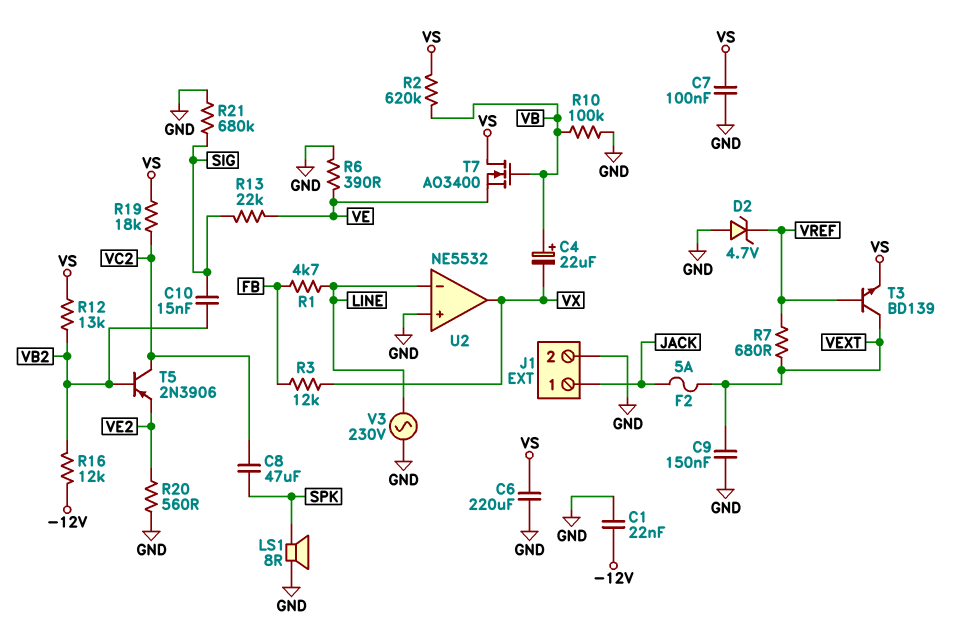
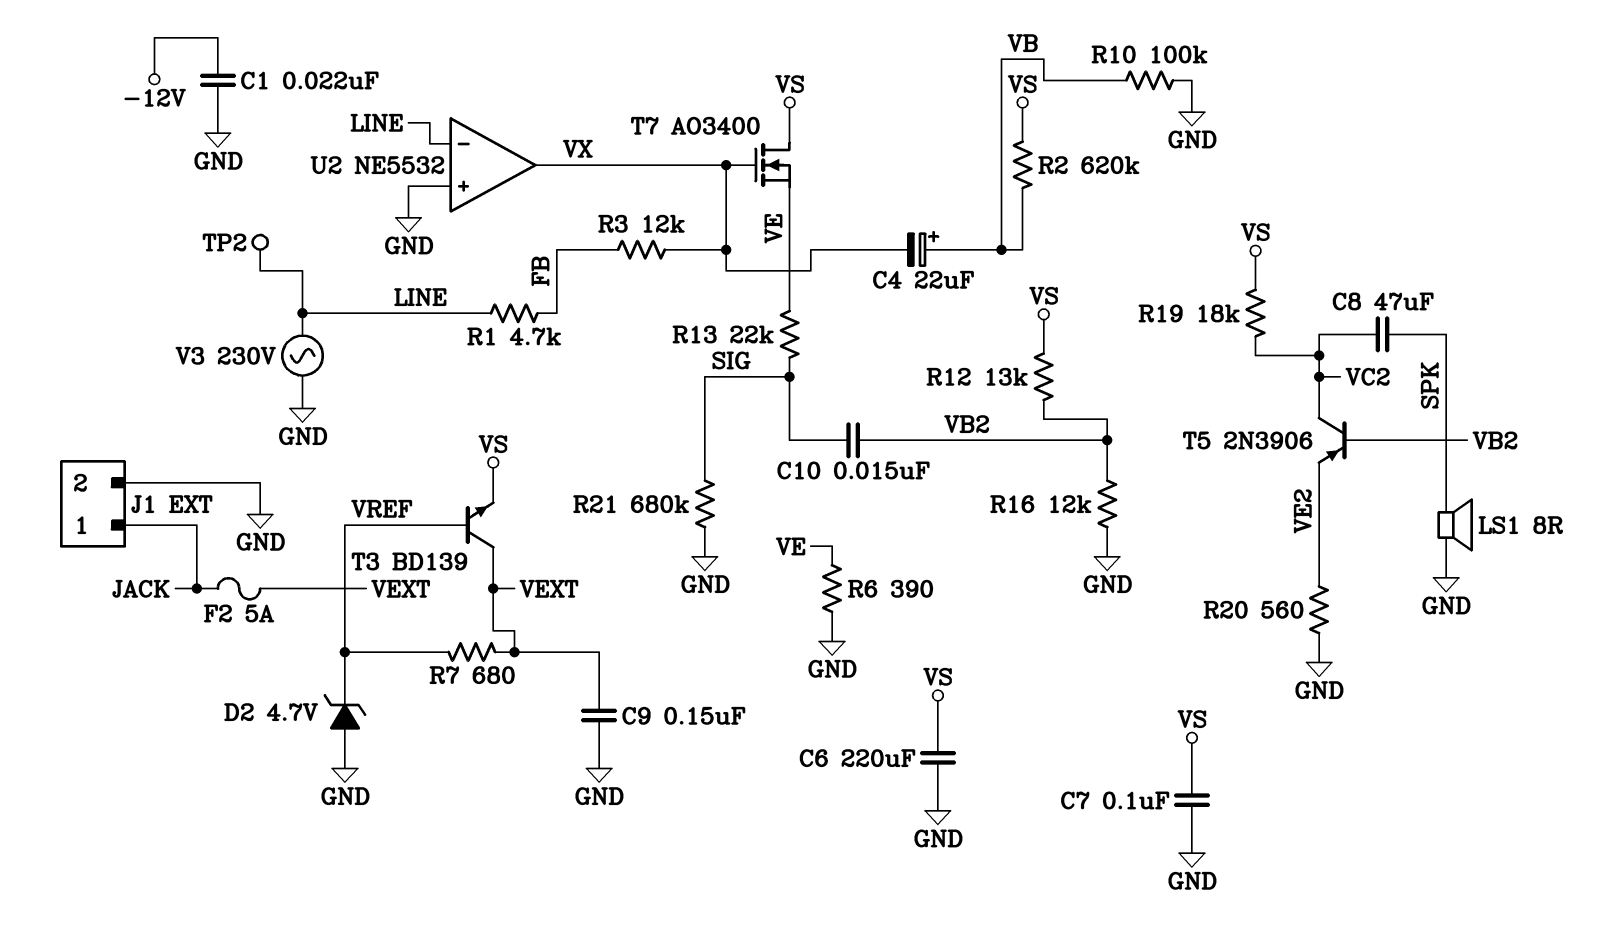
R16: 12k (-12V, VB2) -> 12k (GND, VB2)
T7: NMOS AO3400 (G VB, D VS, S VE) -> NMOS AO3400 (G VX, D VS, S VE)
TP2: none -> test point (LINE)

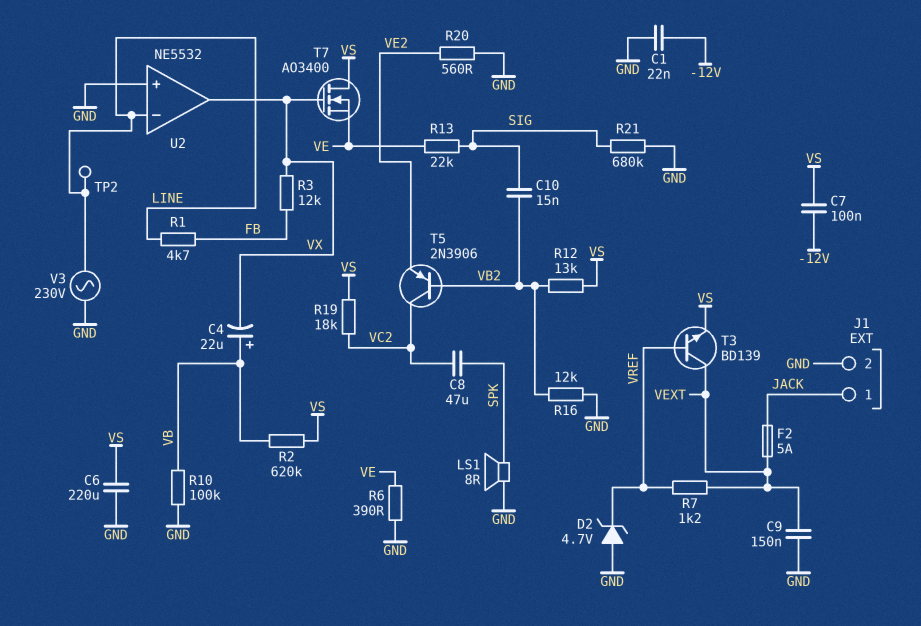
C7: 100nF (GND, VS) -> 100nF (-12V, VS)
R7: 680 (VEXT, VREF) -> 1.2k (VEXT, VREF)

